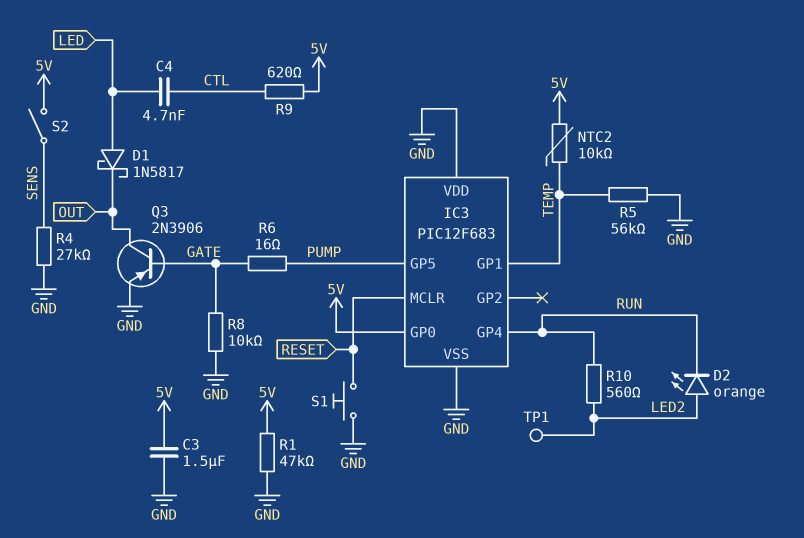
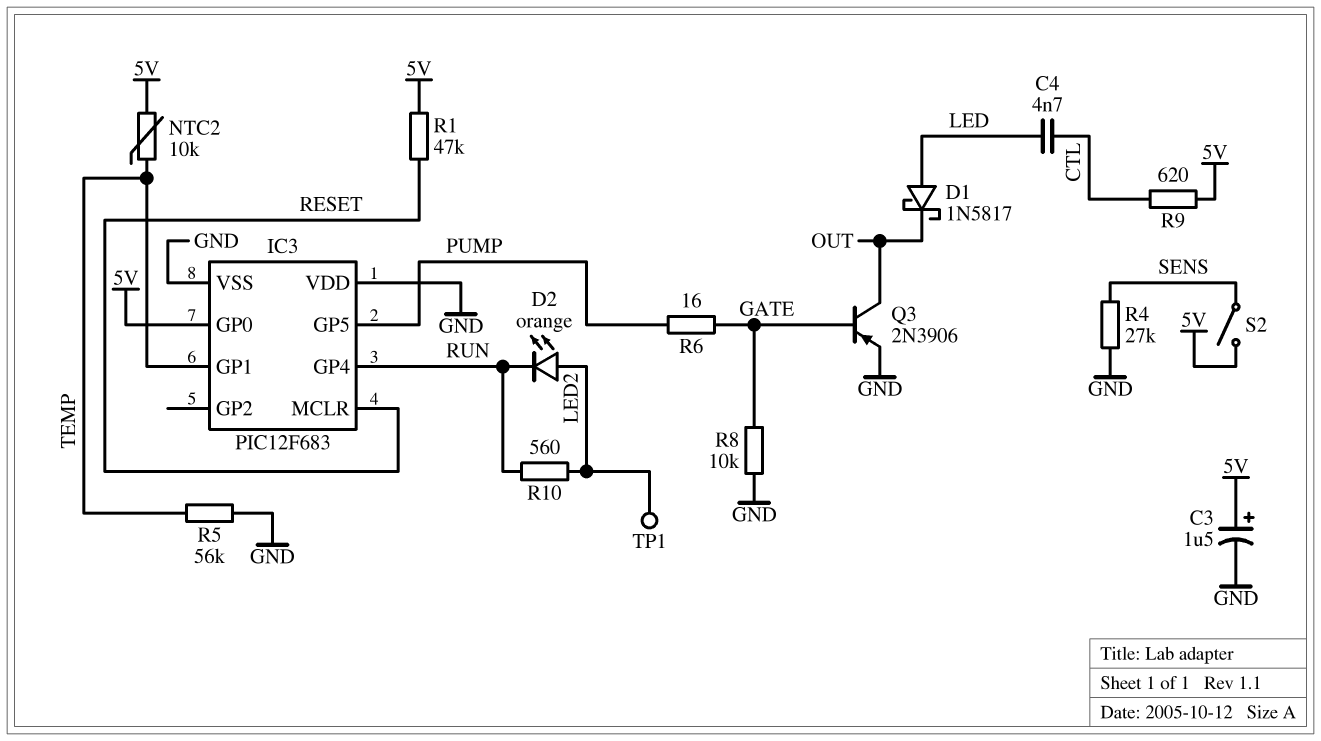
C3: 1.5uF (5V, GND) -> 1.5uF (plus 5V, minus GND)
R1: 47k (5V, GND) -> 47k (5V, RESET)
S1: button (GND, RESET) -> none

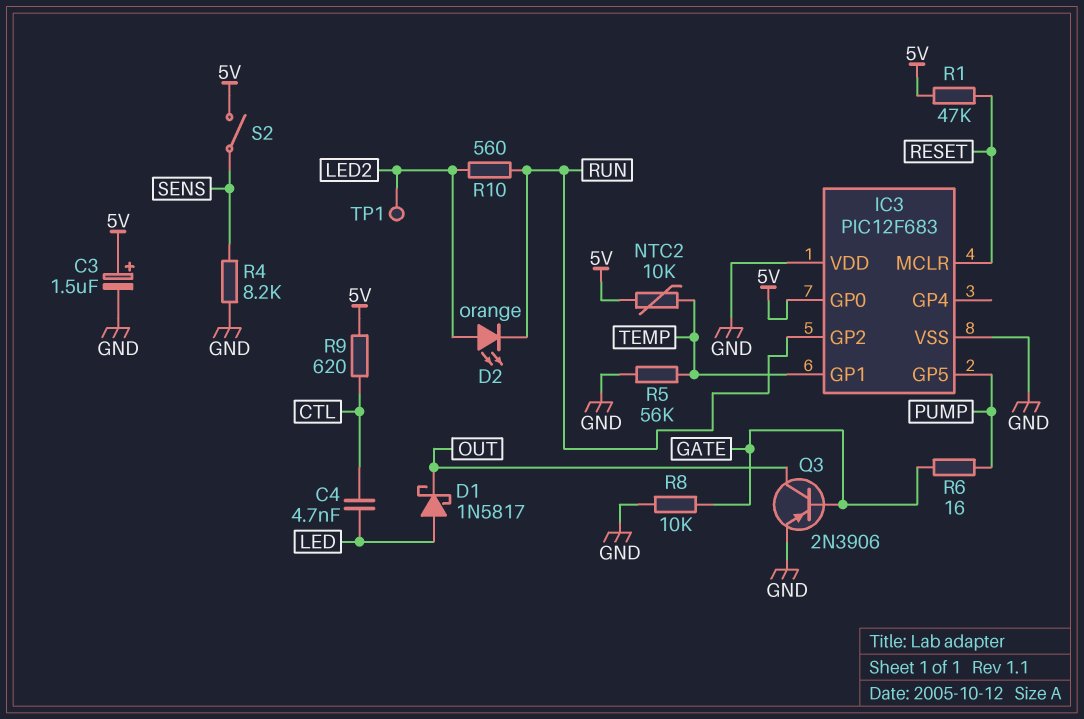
IC3 pin GP2: none -> RUN
IC3 pin GP4: RUN -> none
R4: 27k (GND, SENS) -> 8.2k (GND, SENS)

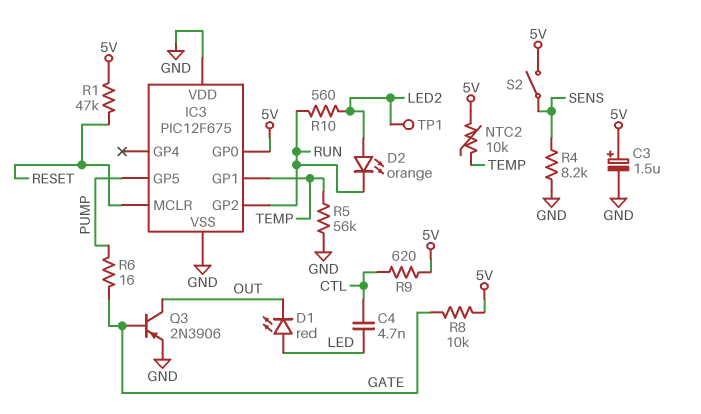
D1: schottky 1N5817 (A LED, K OUT) -> LED red (A LED, K OUT)
IC3: PIC12F683 -> PIC12F675
R8: 10k (GATE, GND) -> 10k (5V, GATE)

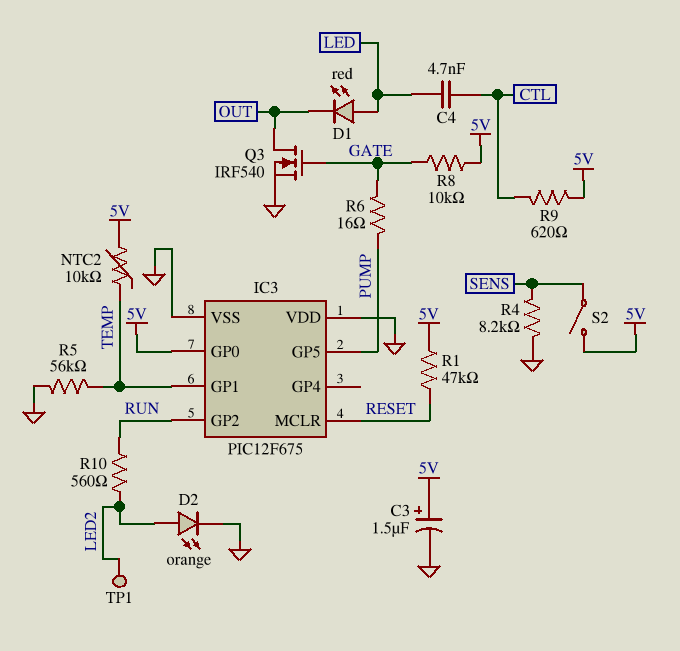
D2: LED orange (A LED2, K RUN) -> LED orange (A LED2, K GND)
Q3: PNP 2N3906 (B GATE, C OUT, E GND) -> NMOS IRF540 (G GATE, D OUT, S GND)

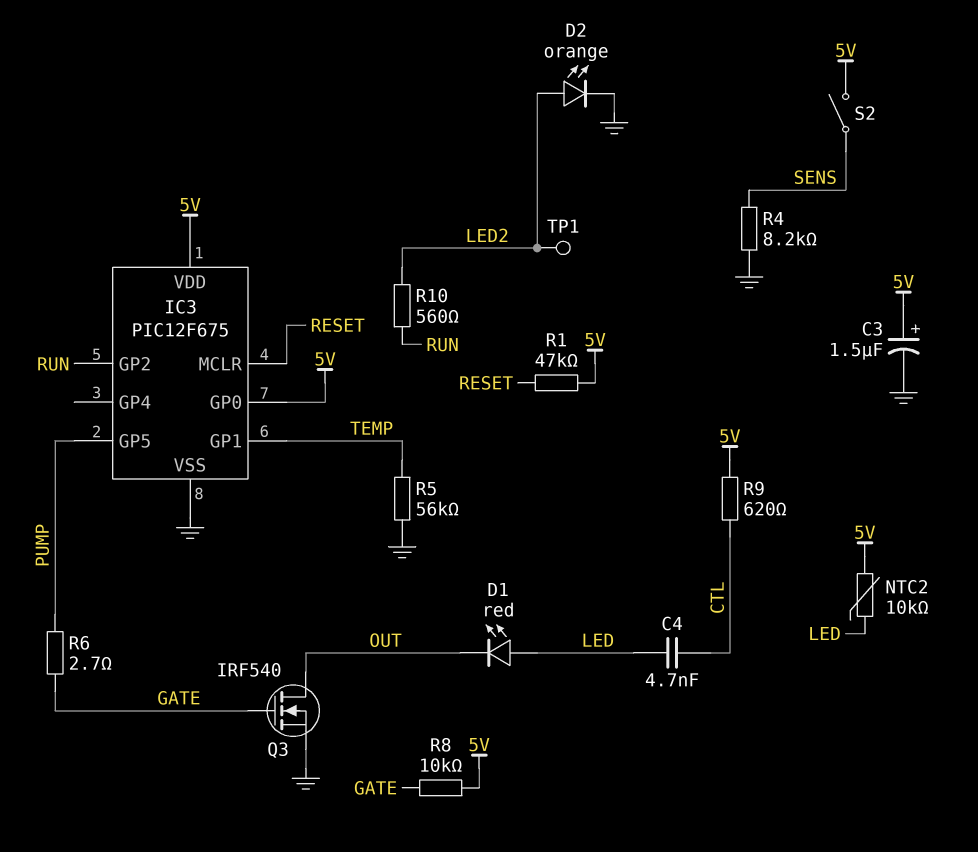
IC3 pin VDD: GND -> 5V
NTC2: 10k (5V, TEMP) -> 10k (5V, LED)
R6: 16 (GATE, PUMP) -> 2.7 (GATE, PUMP)

